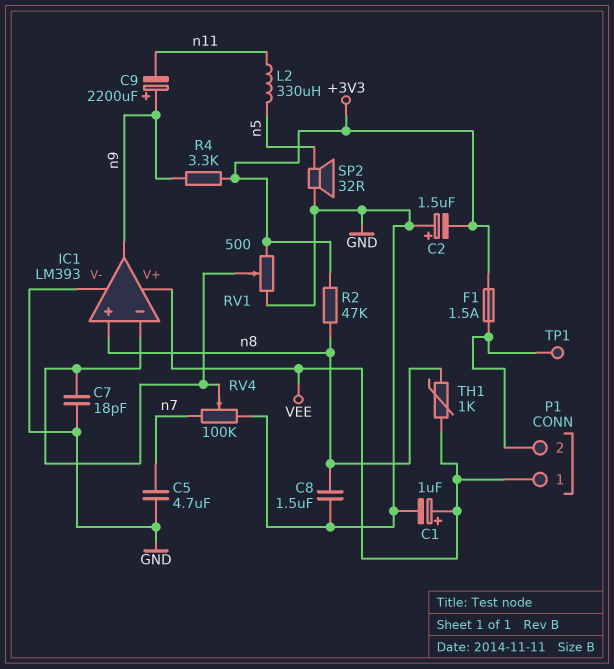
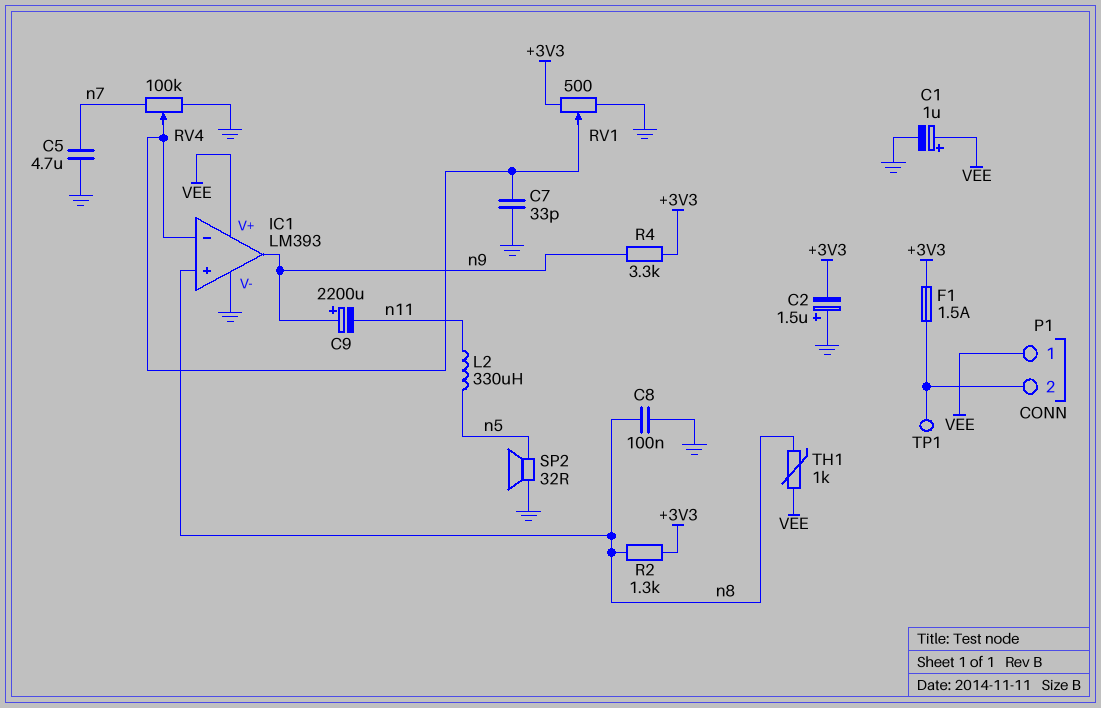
C7: 18pF (GND, IC1/in-) -> 33pF (GND, IC1/in-)
C8: 1.5uF (GND, n8) -> 100nF (GND, n8)
R2: 47k (+3V3, n8) -> 1.3k (+3V3, n8)

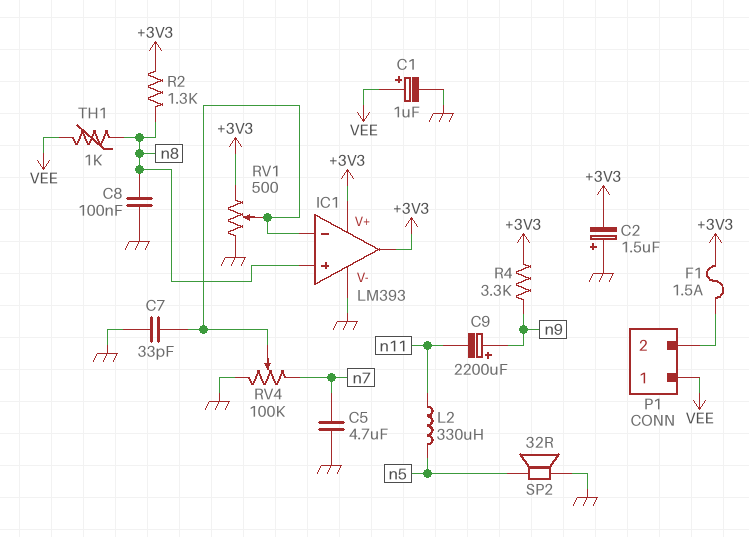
IC1 pin V+: VEE -> +3V3
IC1 pin out: n9 -> +3V3
TP1: test point (P1/2) -> none

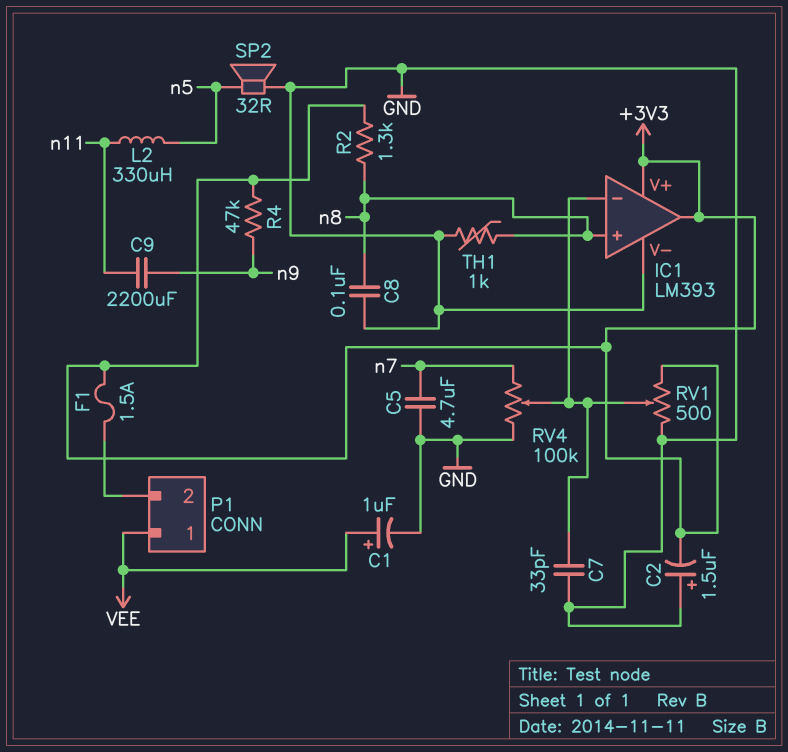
C9: 2200uF (plus n9, minus n11) -> 2200uF (n9, n11)
R4: 3.3k (+3V3, n9) -> 47k (+3V3, n9)
TH1: 1k (VEE, n8) -> 1k (GND, n8)

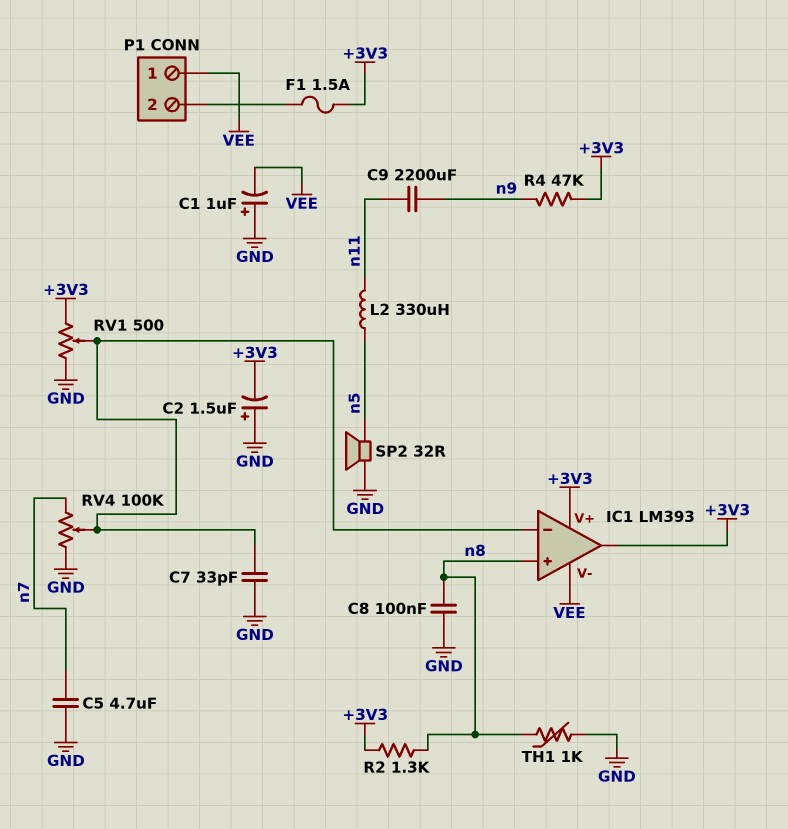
C1: 1uF (plus VEE, minus GND) -> 1uF (plus GND, minus VEE)
IC1 pin V-: GND -> VEE

